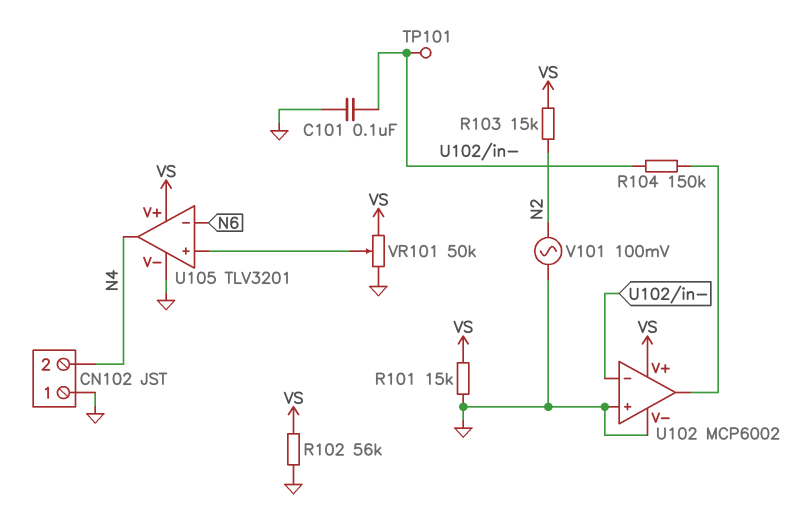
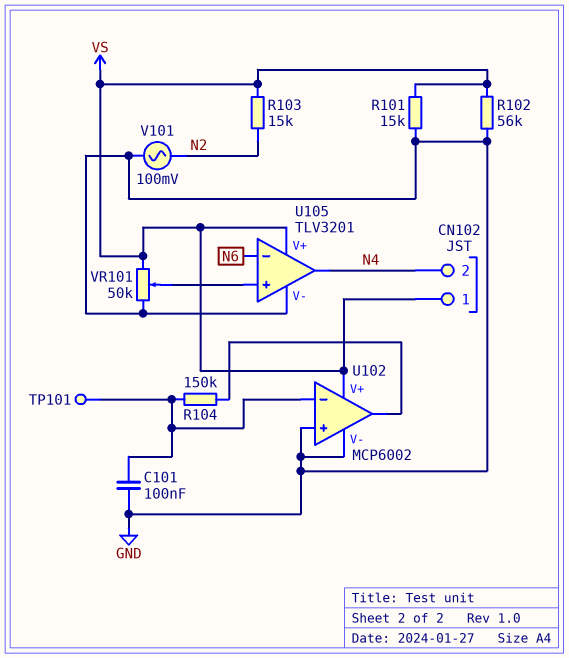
CN102 pin 1: GND -> VS

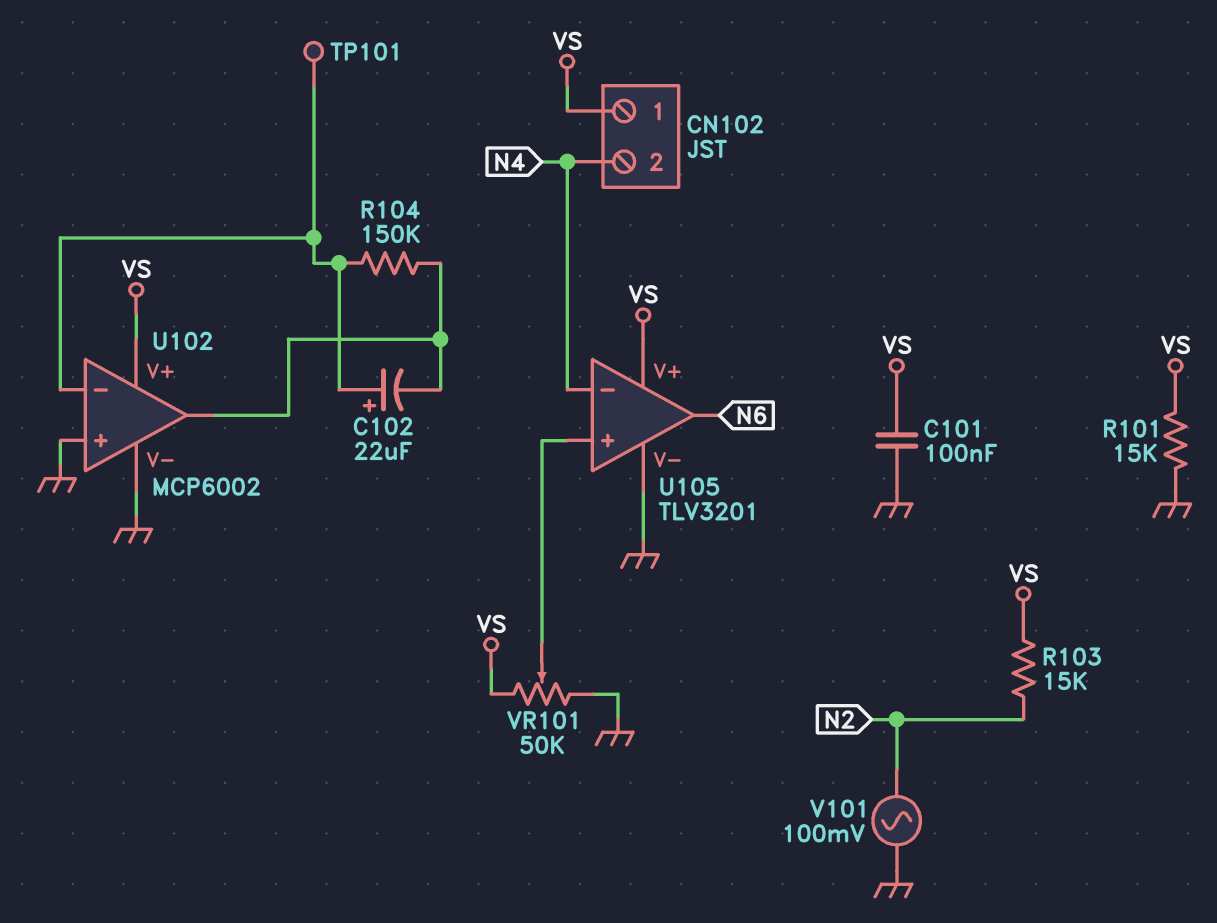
C101: 100nF (GND, U102/in-) -> 100nF (GND, VS)
C102: none -> 22uF (plus U102/in-, minus U102/out)
R102: 56k (GND, VS) -> none
U105 pin in-: N6 -> N4
U105 pin out: N4 -> N6

